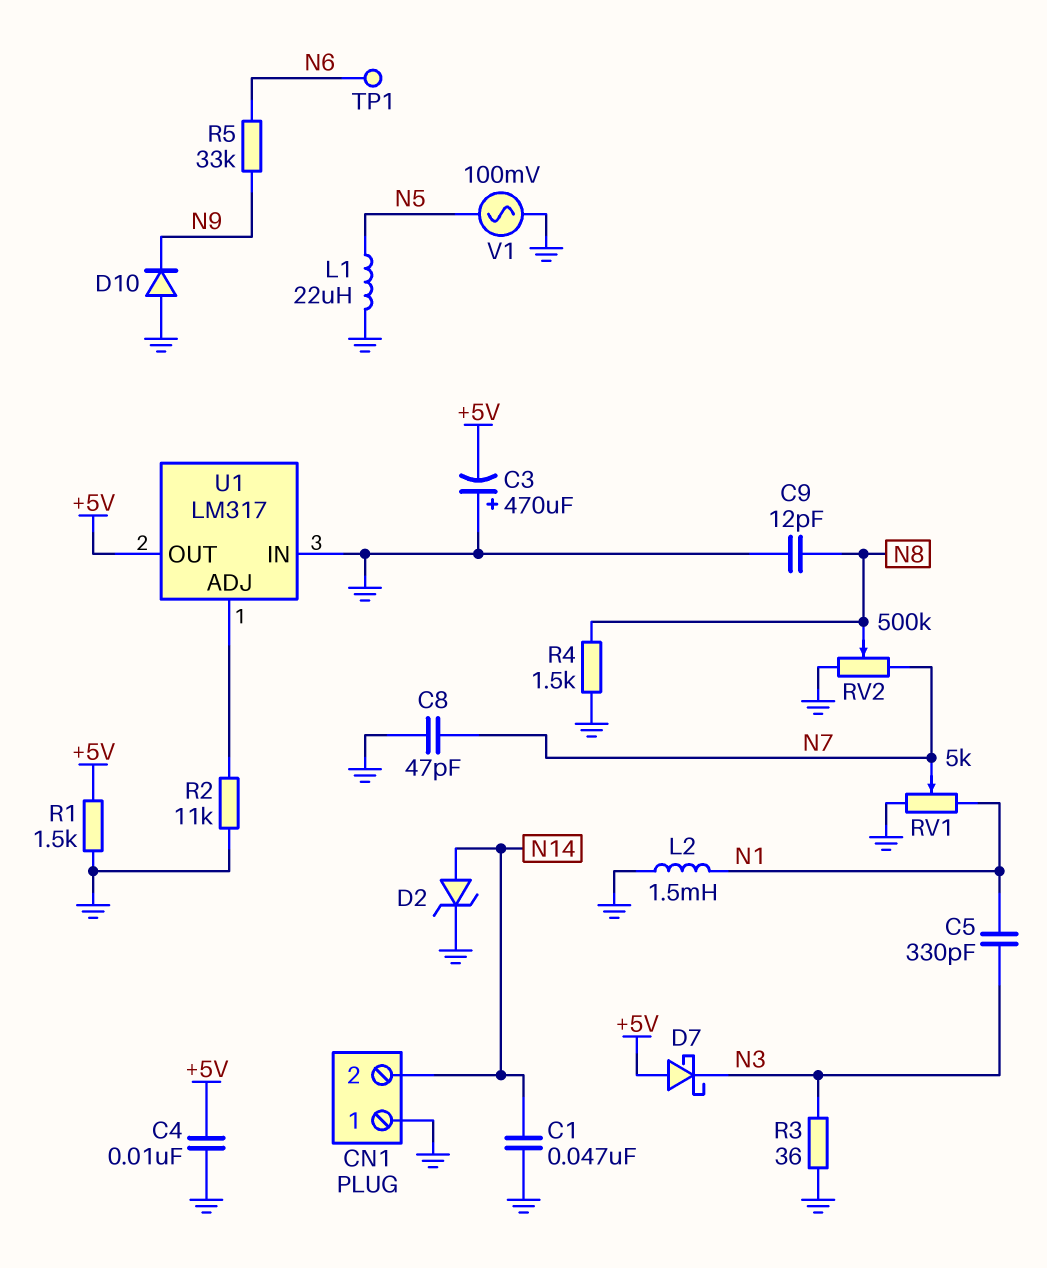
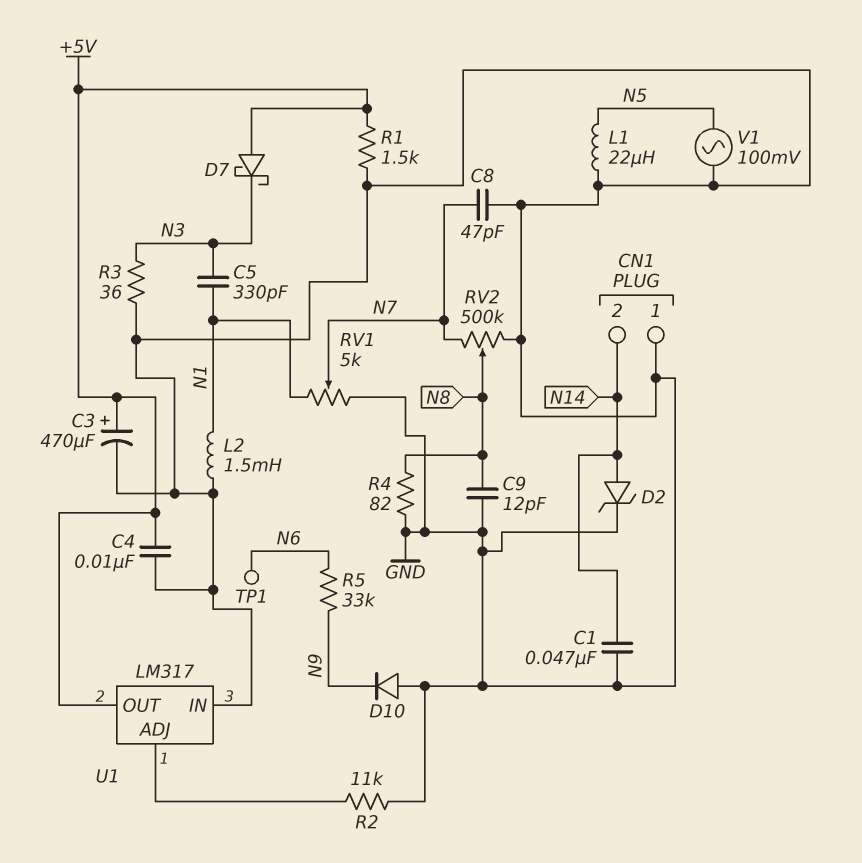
C3: 470uF (plus GND, minus +5V) -> 470uF (plus +5V, minus GND)
R4: 1.5k (GND, N8) -> 82 (GND, N8)

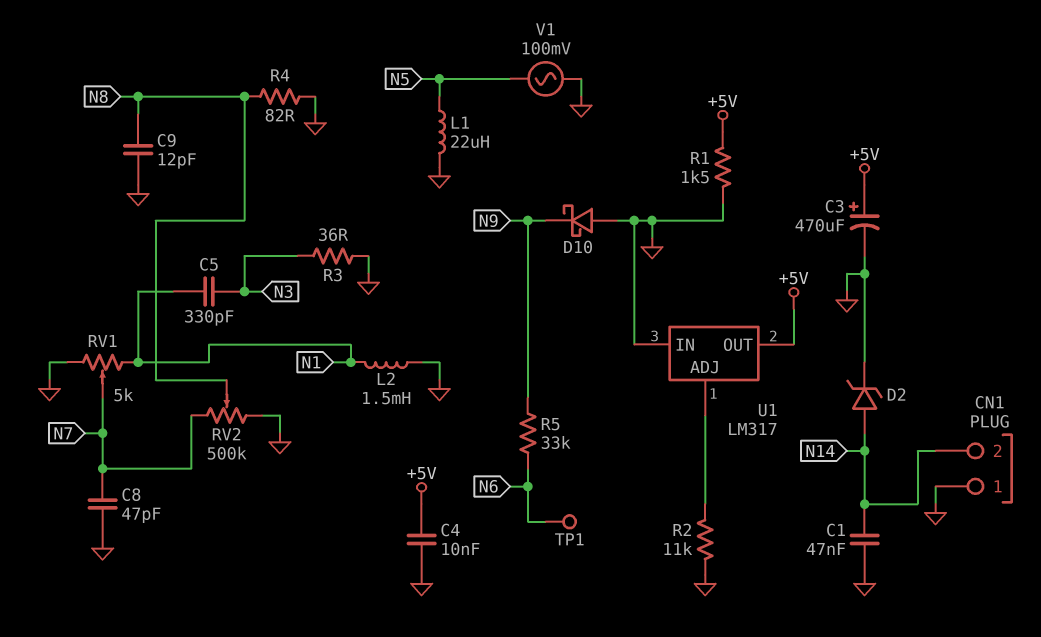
D7: schottky (A +5V, K N3) -> none
D10: diode (A GND, K N9) -> schottky (A GND, K N9)

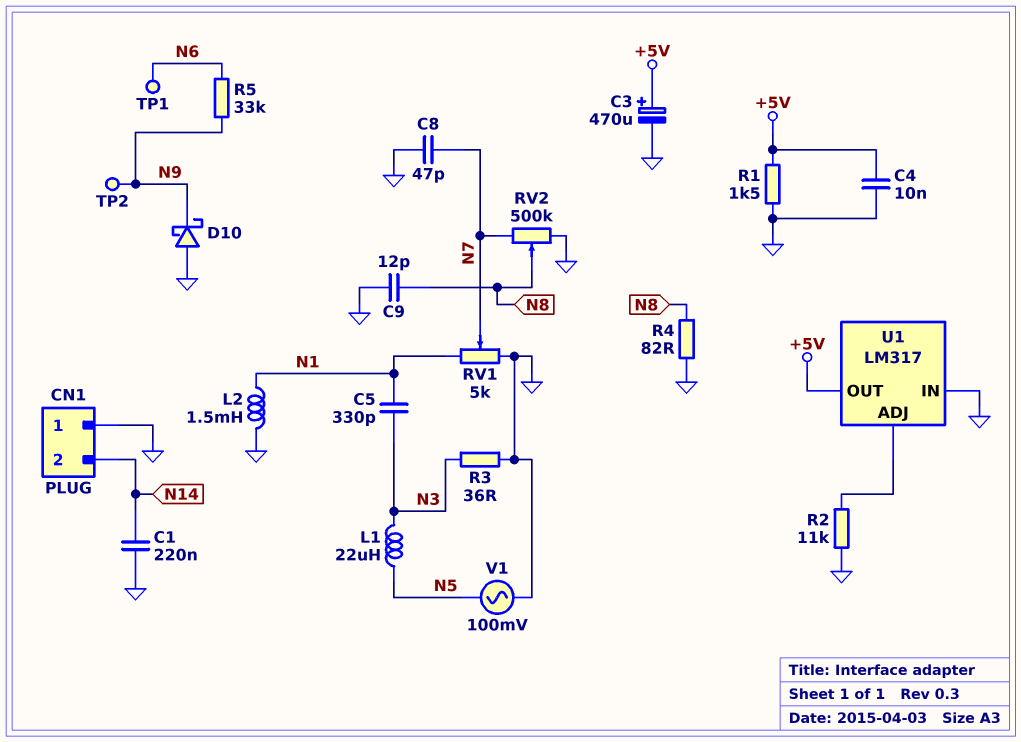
C1: 47nF (GND, N14) -> 220nF (GND, N14)
D2: zener (A N14, K GND) -> none
L1: 22uH (GND, N5) -> 22uH (N3, N5)
TP2: none -> test point (N9)

